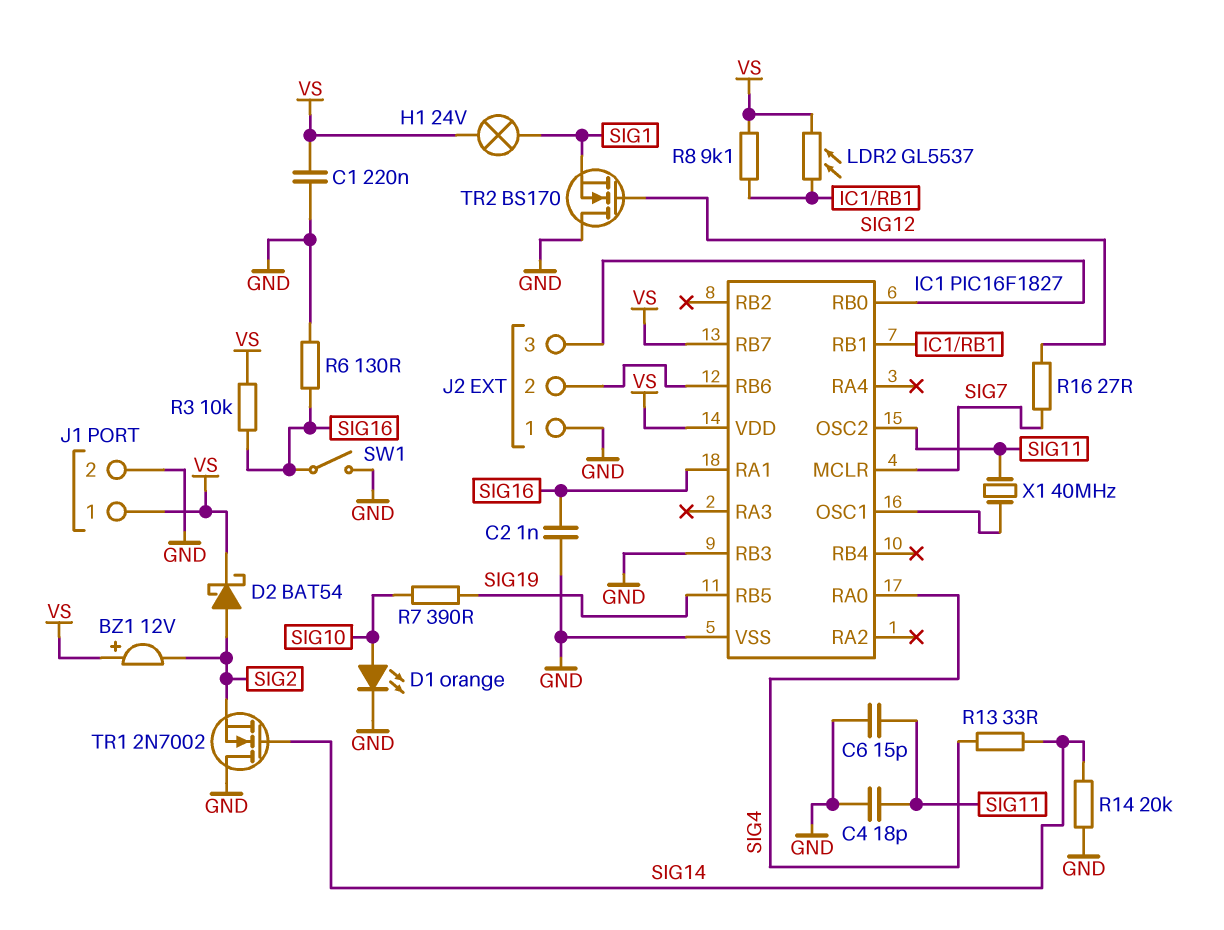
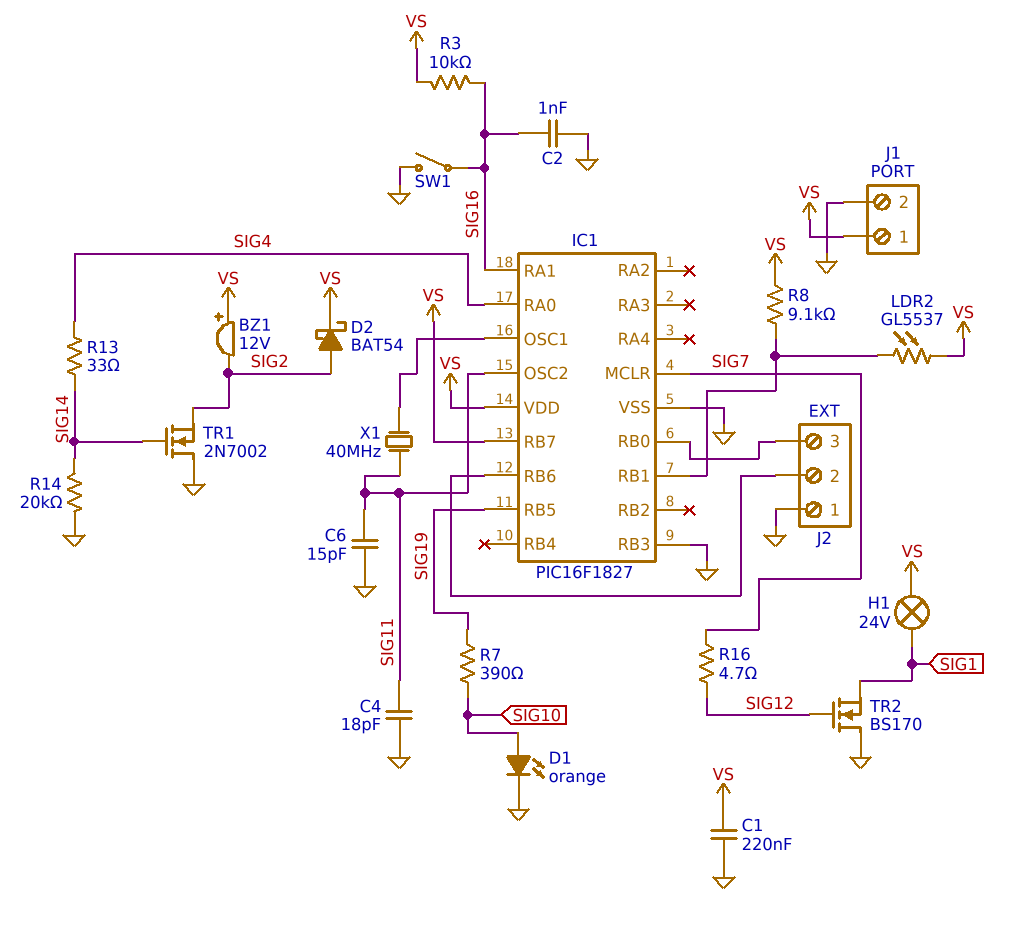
R6: 130 (GND, SIG16) -> none
R16: 27 (SIG7, SIG12) -> 4.7 (SIG7, SIG12)

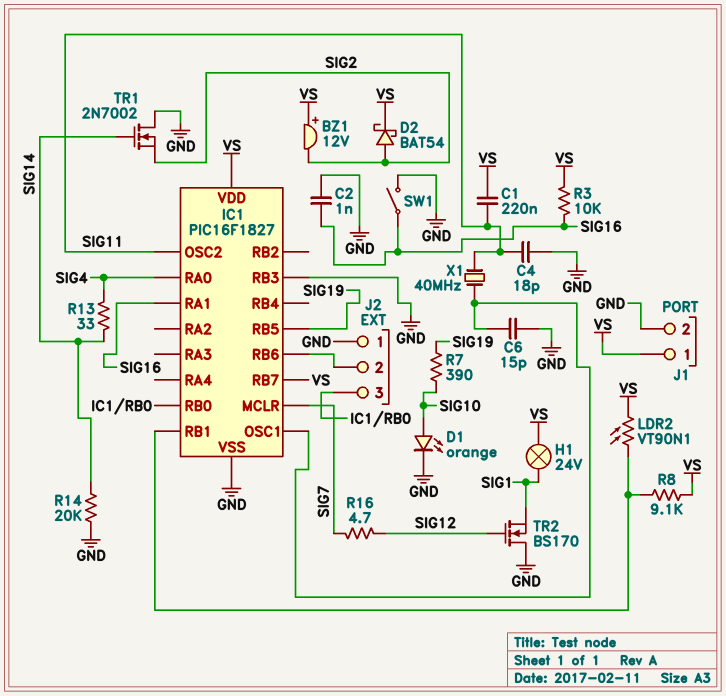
C1: 220nF (GND, VS) -> 220nF (SIG11, VS)
C6: 15pF (GND, SIG11) -> 15pF (GND, IC1/OSC1)
LDR2: GL5537 (IC1/RB1, VS) -> VT90N1 (IC1/RB1, VS)

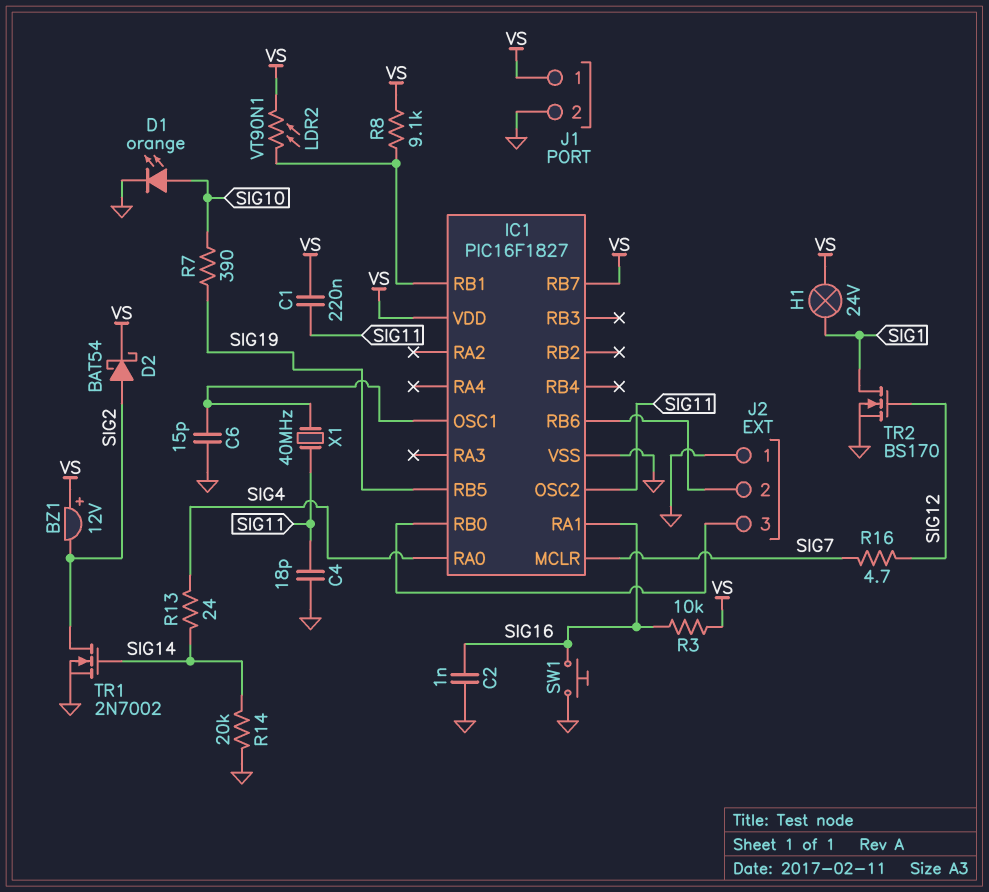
IC1 pin RB3: GND -> none
R13: 33 (SIG4, SIG14) -> 24 (SIG4, SIG14)
SW1: switch (GND, SIG16) -> button (GND, SIG16)
TR1: NMOS 2N7002 (G SIG14, D GND, S SIG2) -> NMOS 2N7002 (G SIG14, D SIG2, S GND)
TR2: NMOS BS170 (G SIG12, D GND, S SIG1) -> NMOS BS170 (G SIG12, D SIG1, S GND)

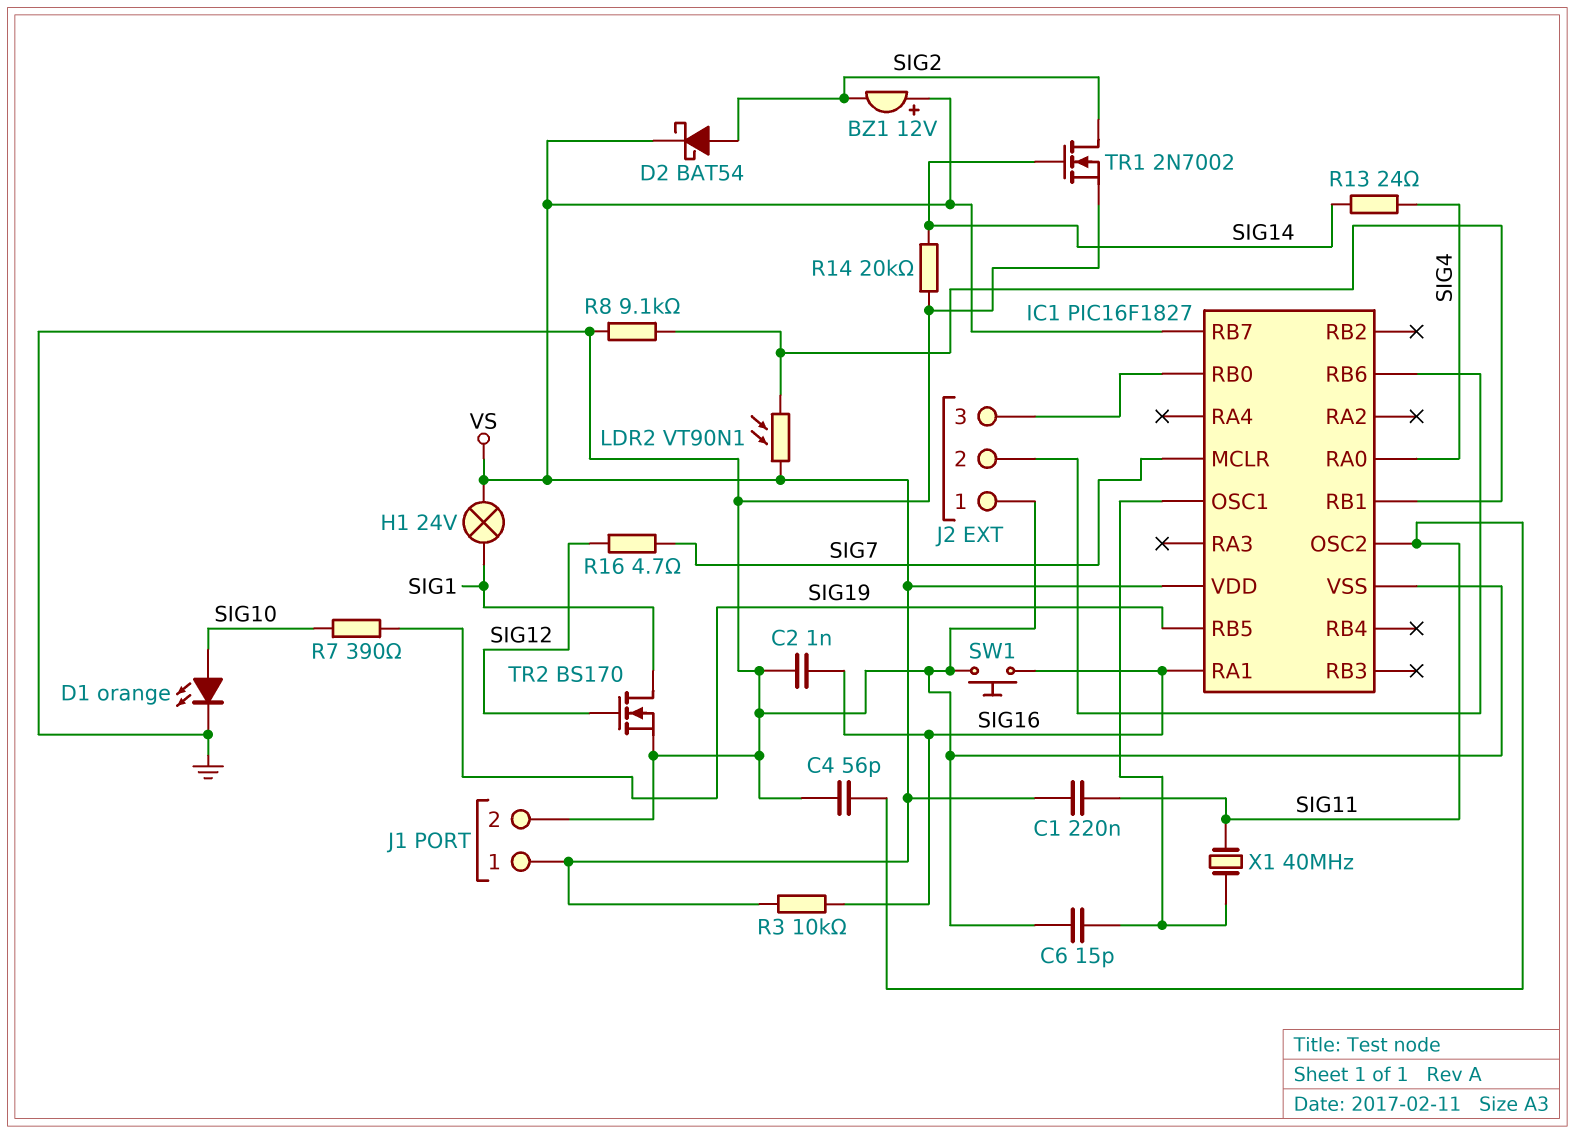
C4: 18pF (GND, SIG11) -> 56pF (GND, SIG11)
R8: 9.1k (IC1/RB1, VS) -> 9.1k (GND, IC1/RB1)

